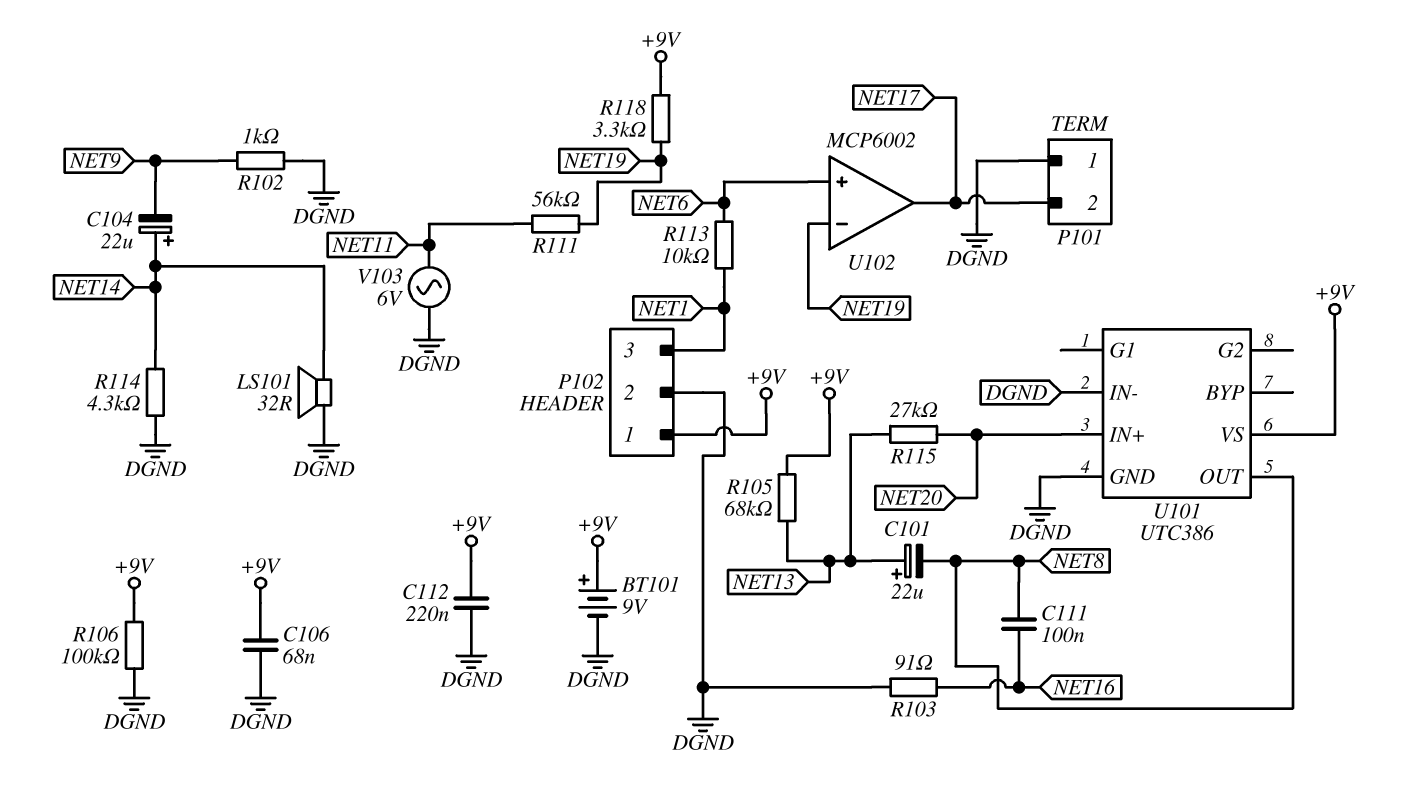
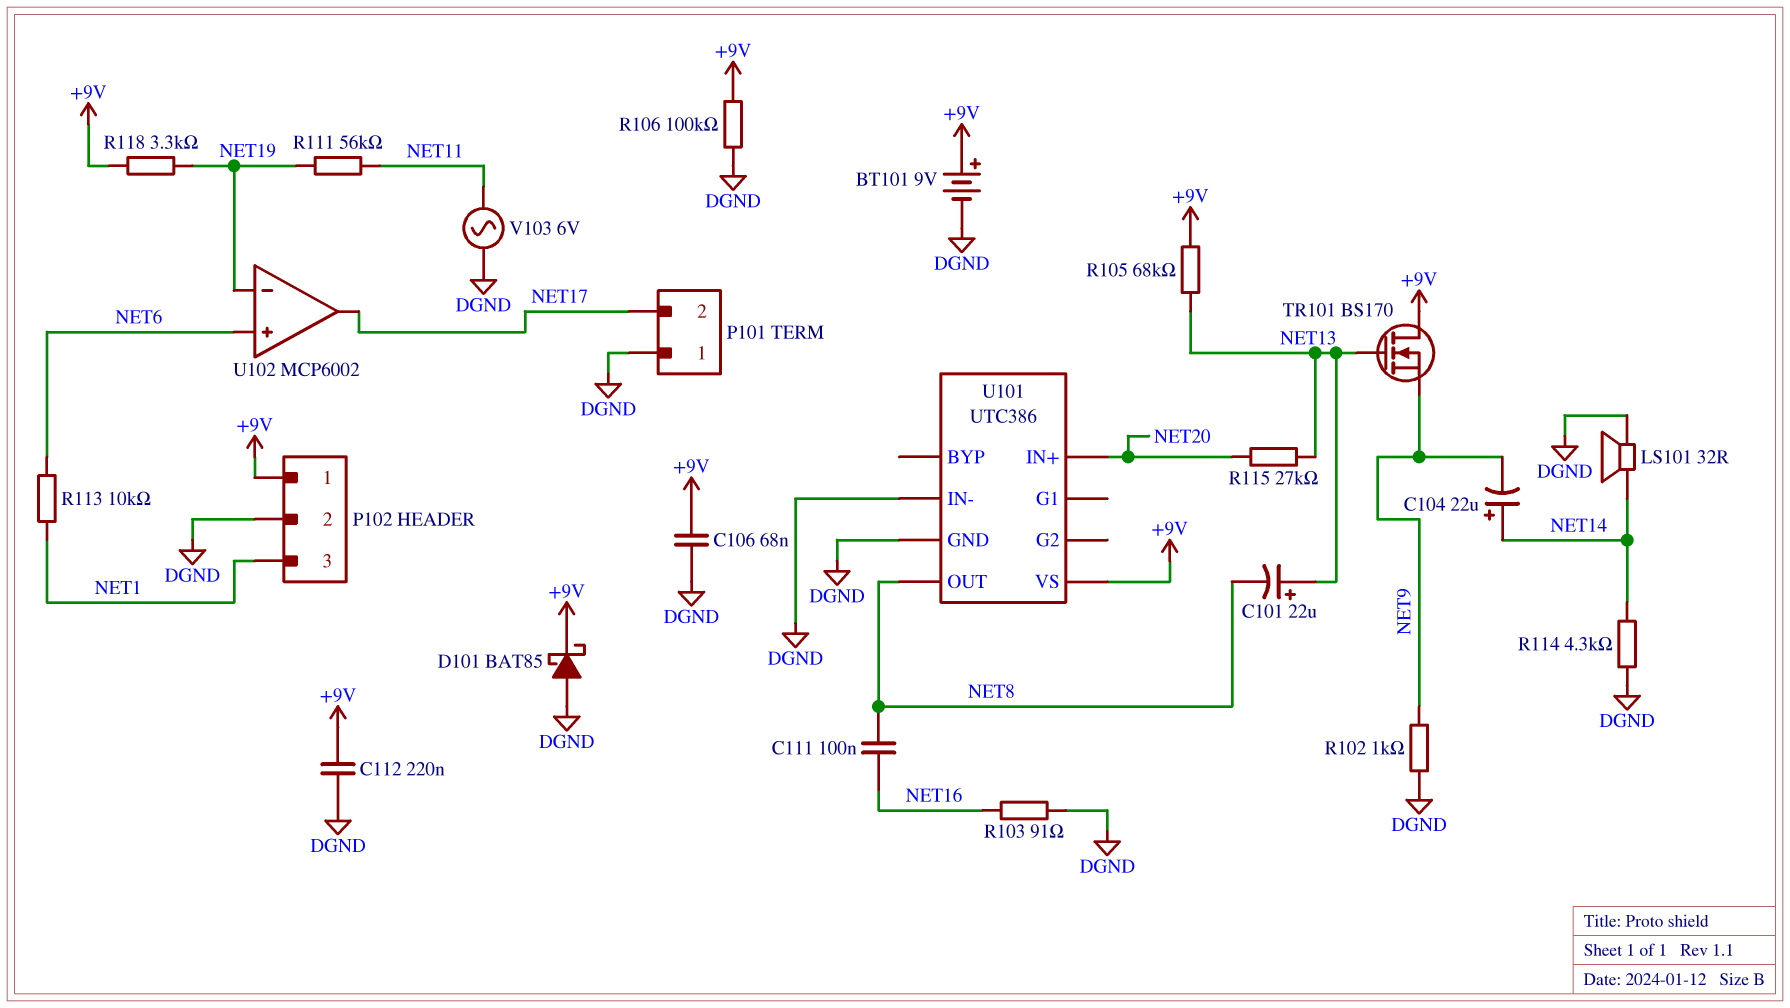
D101: none -> schottky BAT85 (A DGND, K +9V)
TR101: none -> NMOS BS170 (G NET13, D +9V, S NET9)

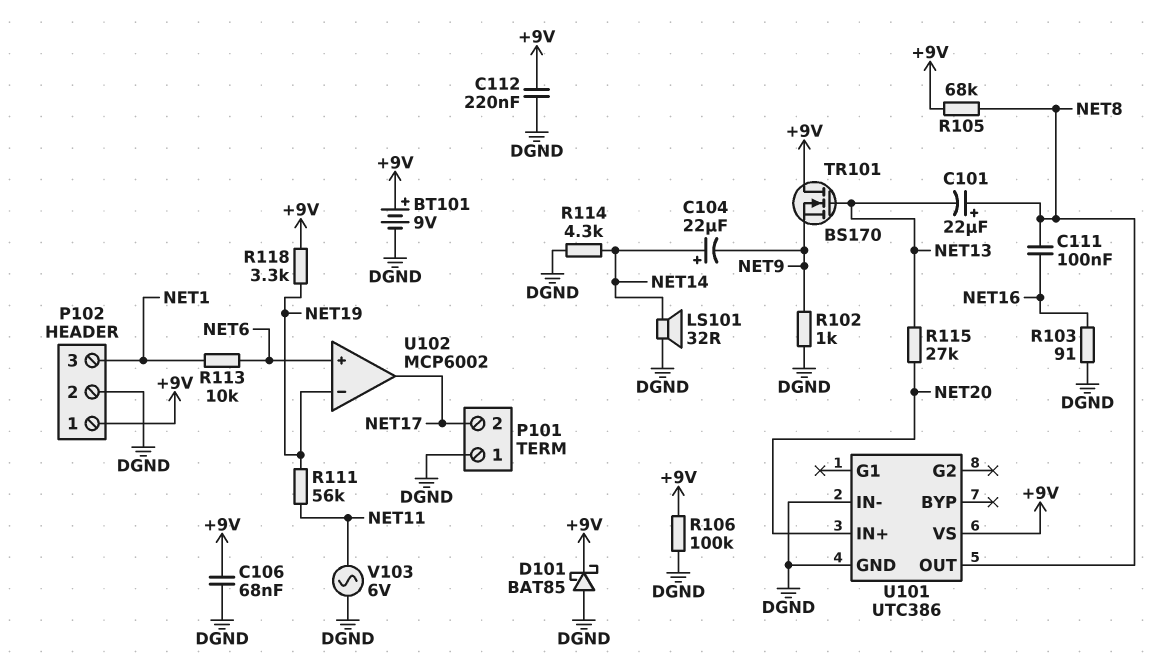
C101: 22uF (plus NET13, minus NET8) -> 22uF (plus NET8, minus NET13)
R105: 68k (+9V, NET13) -> 68k (+9V, NET8)

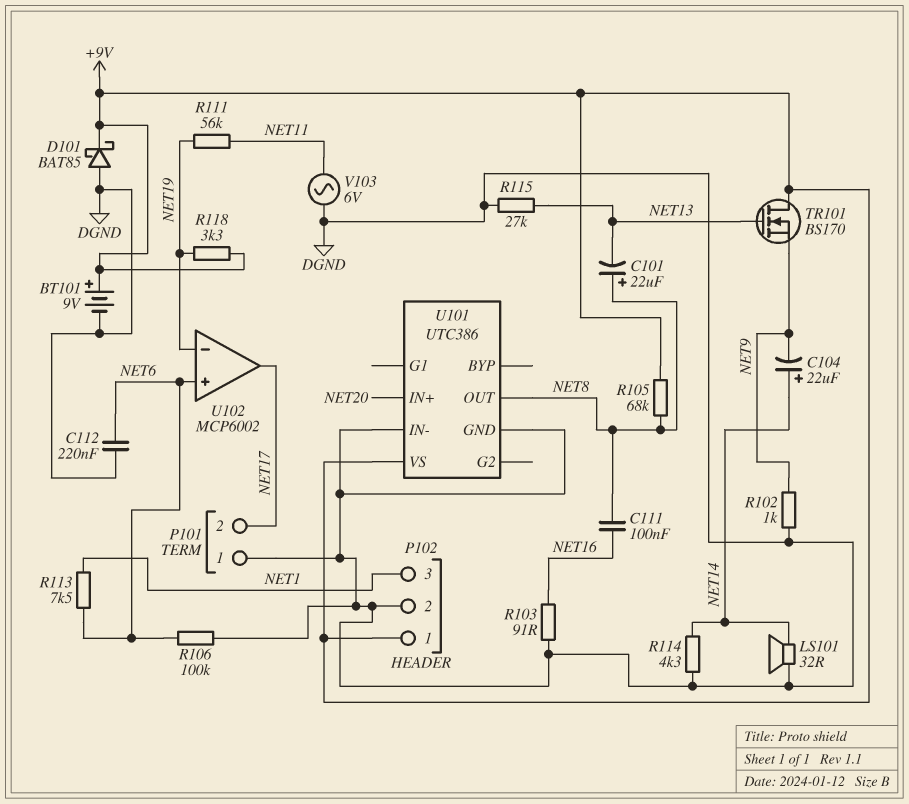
C106: 68nF (+9V, DGND) -> none
C112: 220nF (+9V, DGND) -> 220nF (DGND, NET6)
R106: 100k (+9V, DGND) -> 100k (DGND, NET6)
R113: 10k (NET1, NET6) -> 7.5k (NET1, NET6)
R115: 27k (NET13, NET20) -> 27k (DGND, NET13)

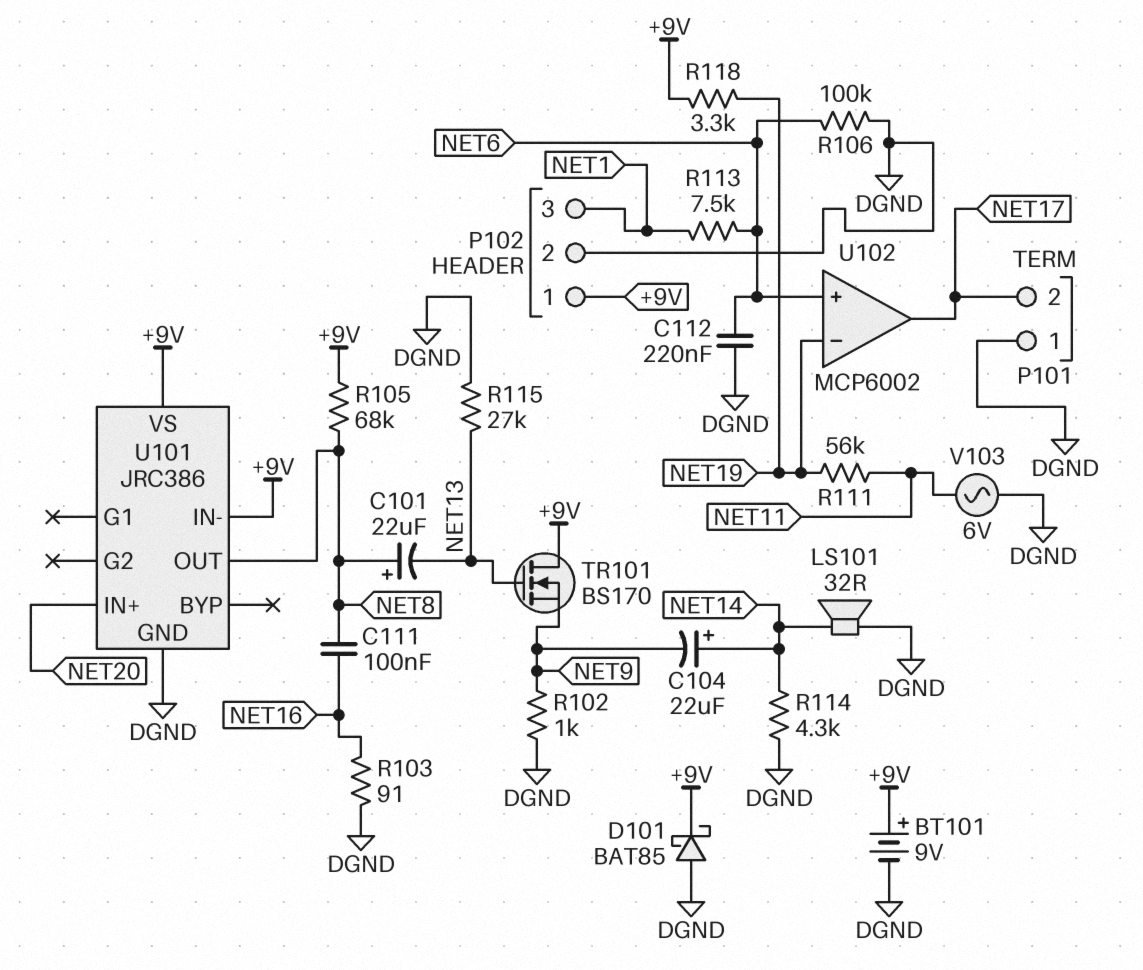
U101: UTC386 -> JRC386
U101 pin IN-: DGND -> +9V

